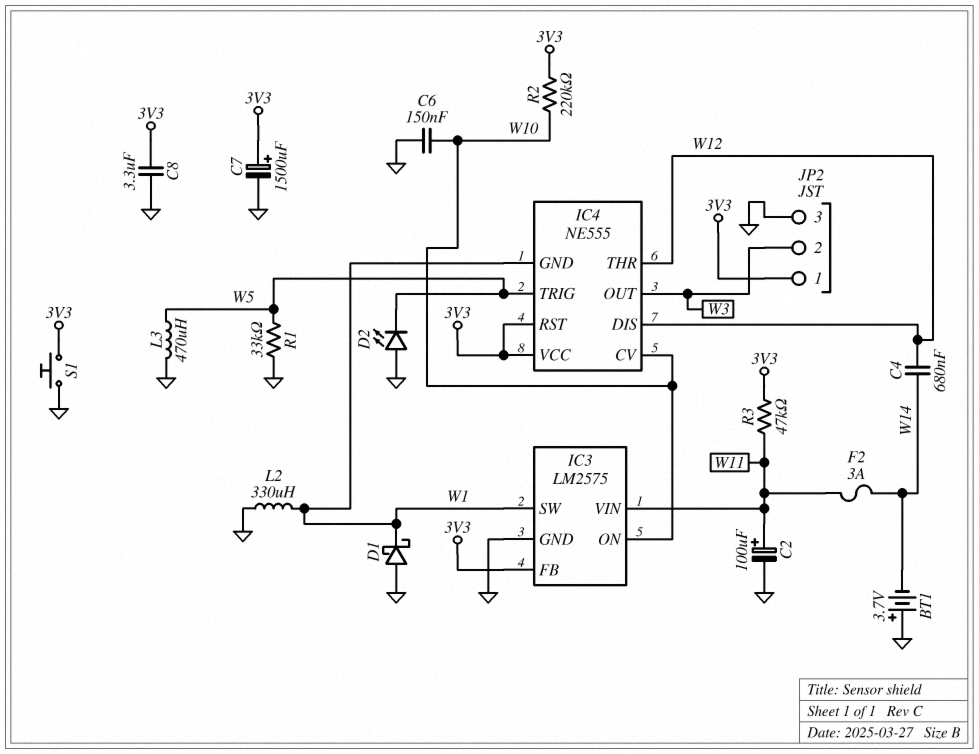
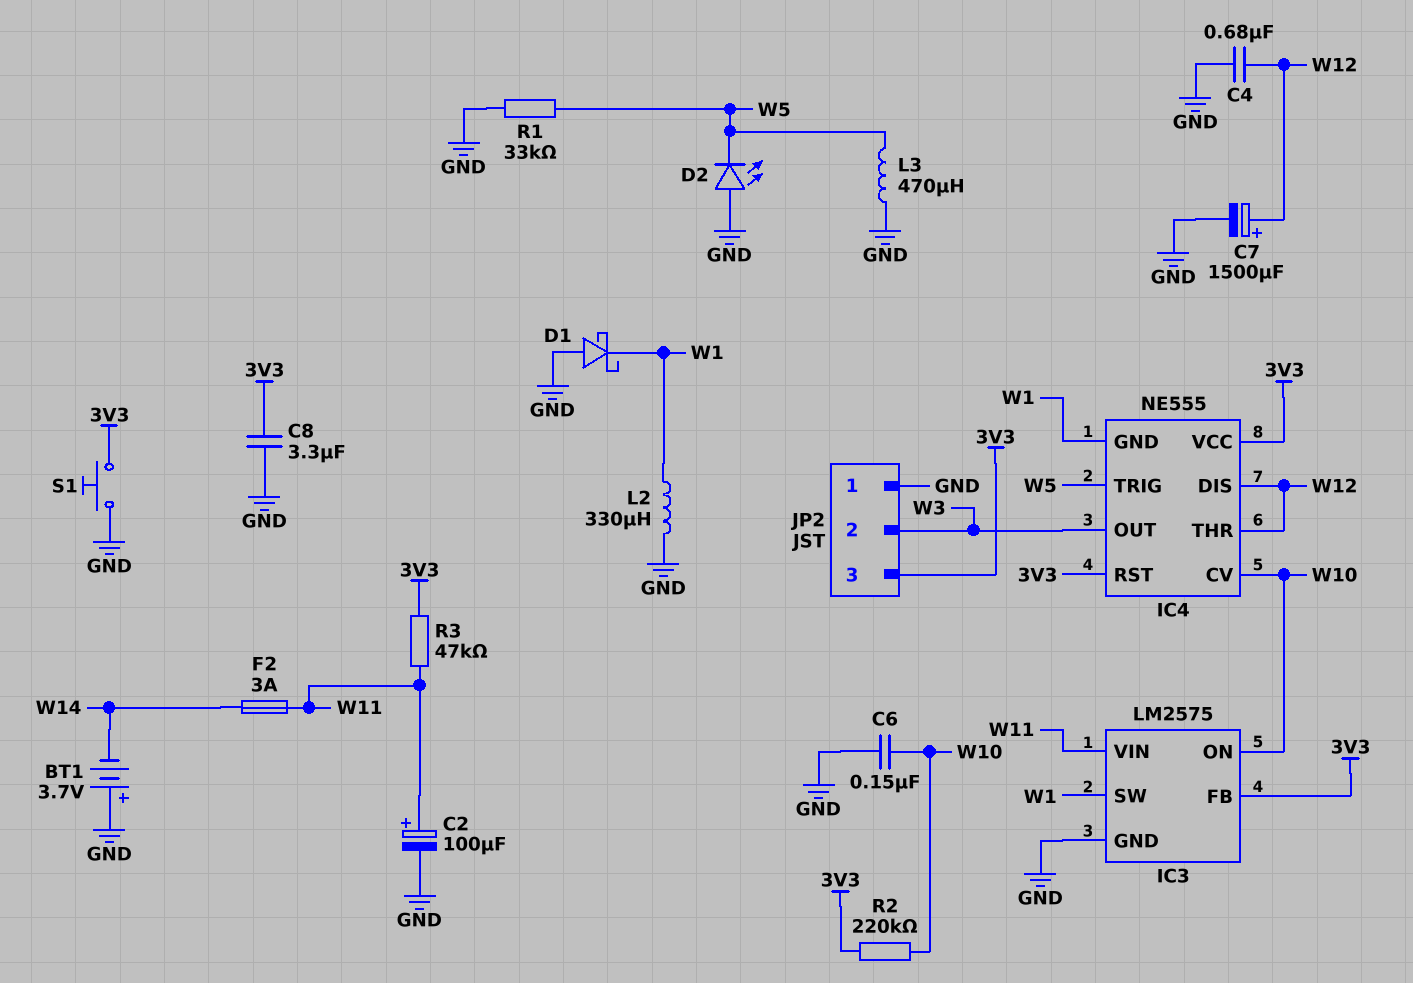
C4: 680nF (W12, W14) -> 680nF (GND, W12)
C7: 1500uF (plus 3V3, minus GND) -> 1500uF (plus W12, minus GND)
JP2 pin 1: 3V3 -> GND
JP2 pin 3: GND -> 3V3

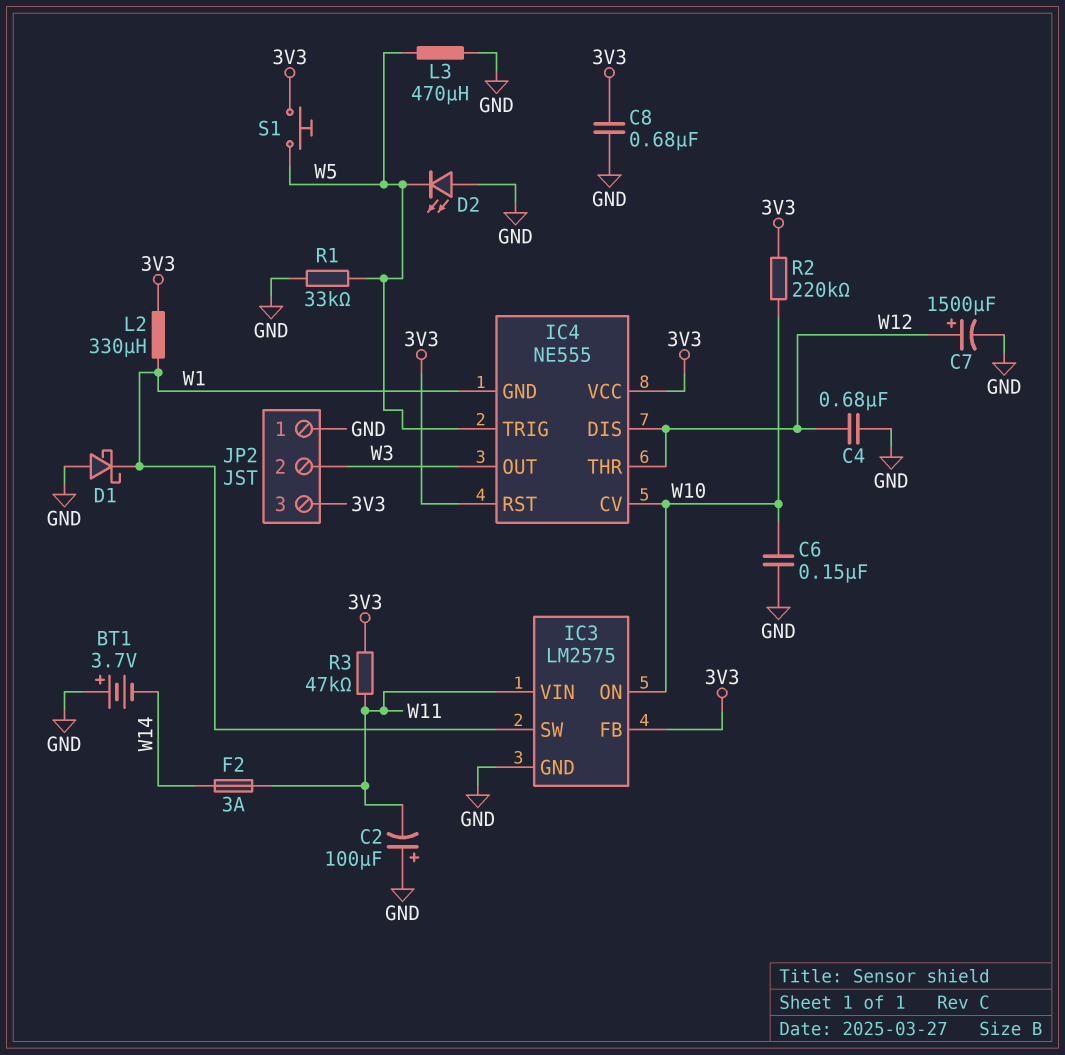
C2: 100uF (plus W11, minus GND) -> 100uF (plus GND, minus W11)
C8: 3.3uF (3V3, GND) -> 680nF (3V3, GND)
L2: 330uH (GND, W1) -> 330uH (3V3, W1)
S1: button (3V3, GND) -> button (3V3, W5)

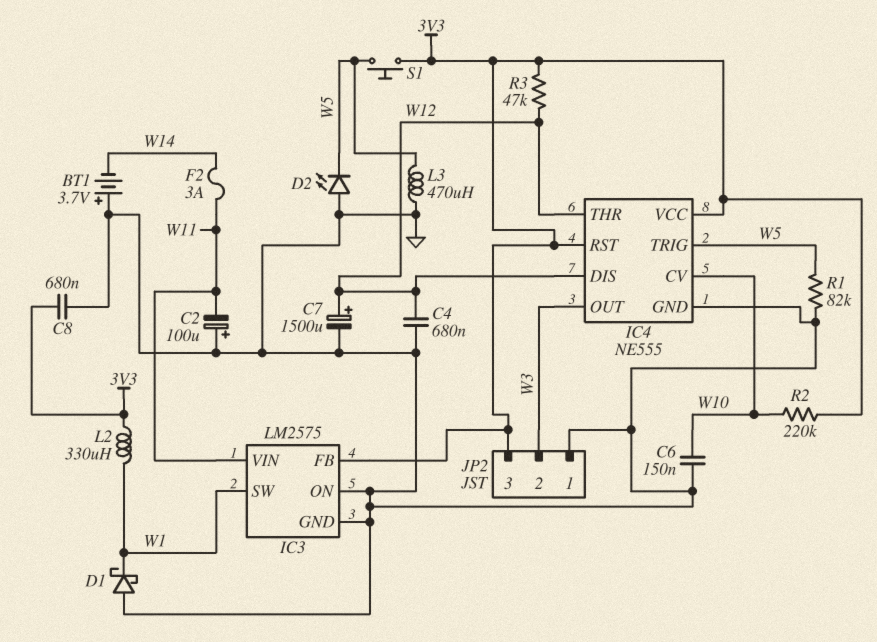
IC3 pin ON: W10 -> GND
IC4 pin GND: W1 -> GND
R1: 33k (GND, W5) -> 82k (GND, W5)
R3: 47k (3V3, W11) -> 47k (3V3, W12)

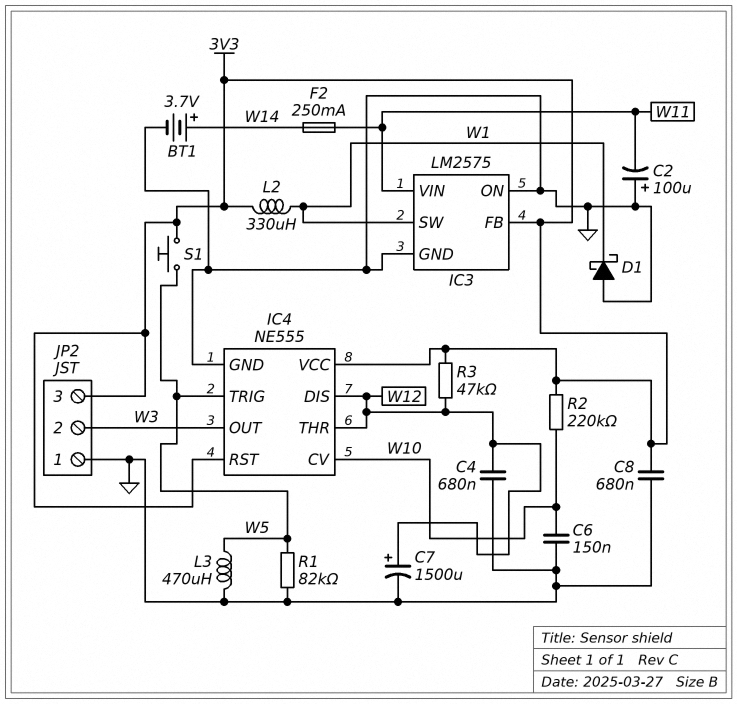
BT1: 3.7V (plus GND, minus W14) -> 3.7V (plus W14, minus GND)
D2: LED (A GND, K W5) -> none
F2: 3A (W11, W14) -> 250mA (W11, W14)

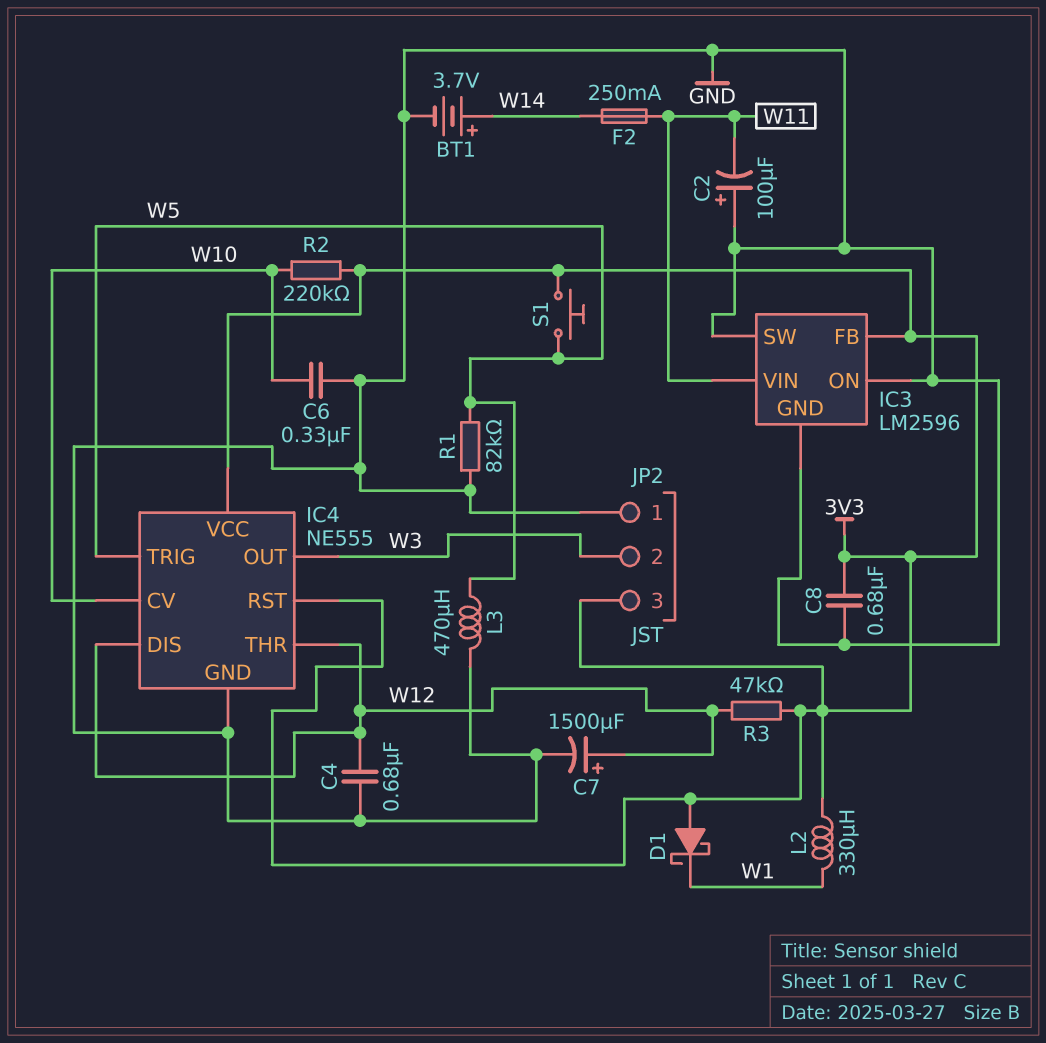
C6: 150nF (GND, W10) -> 330nF (GND, W10)
D1: schottky (A GND, K W1) -> schottky (A 3V3, K W1)
IC3: LM2575 -> LM2596
IC3 pin SW: W1 -> GND

